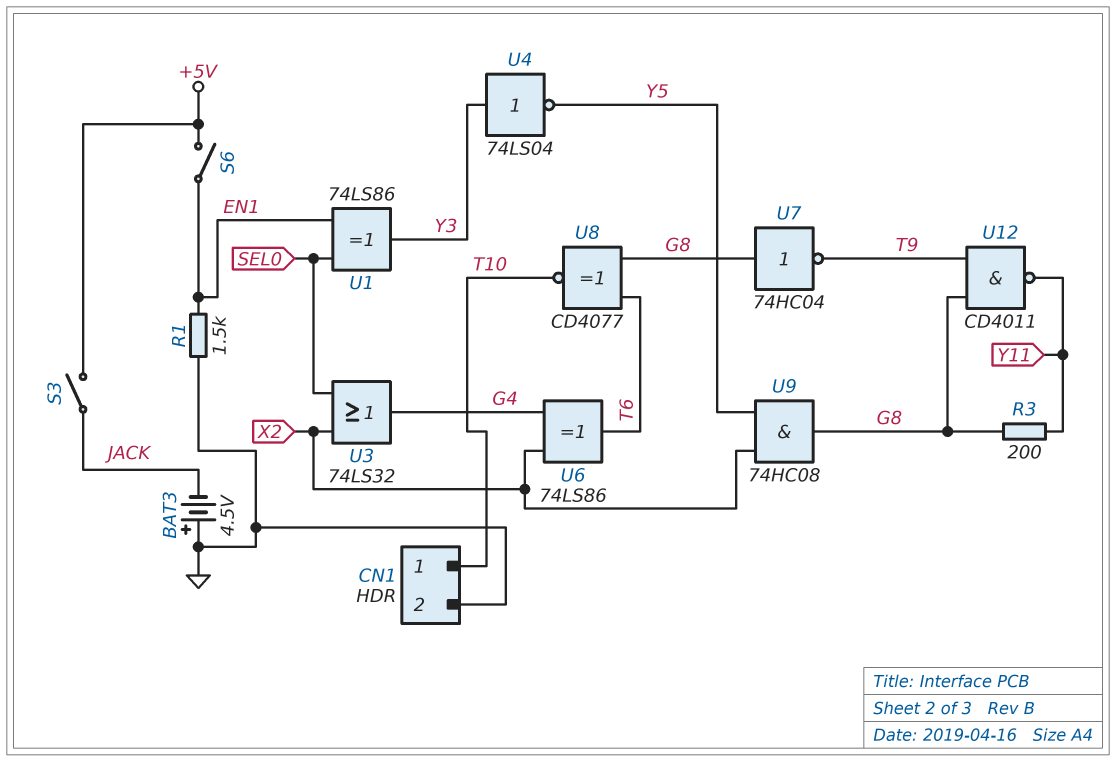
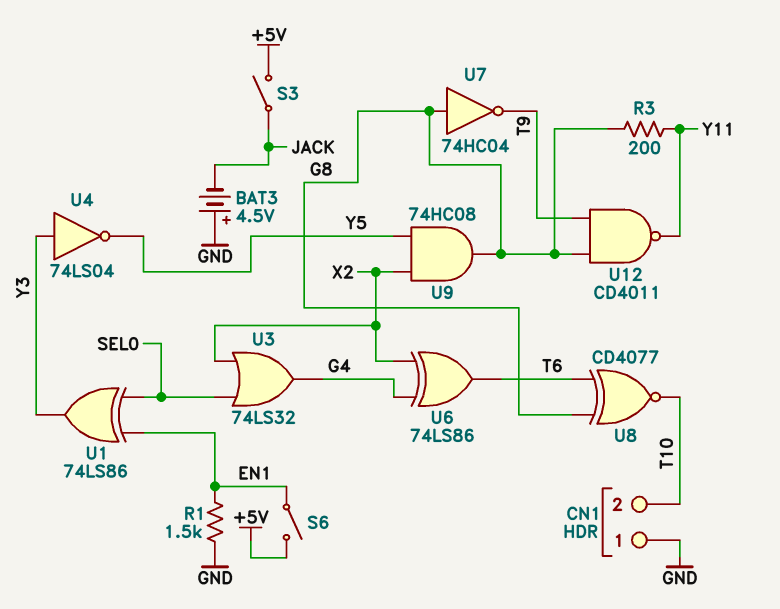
CN1 pin 1: T10 -> GND
CN1 pin 2: GND -> T10

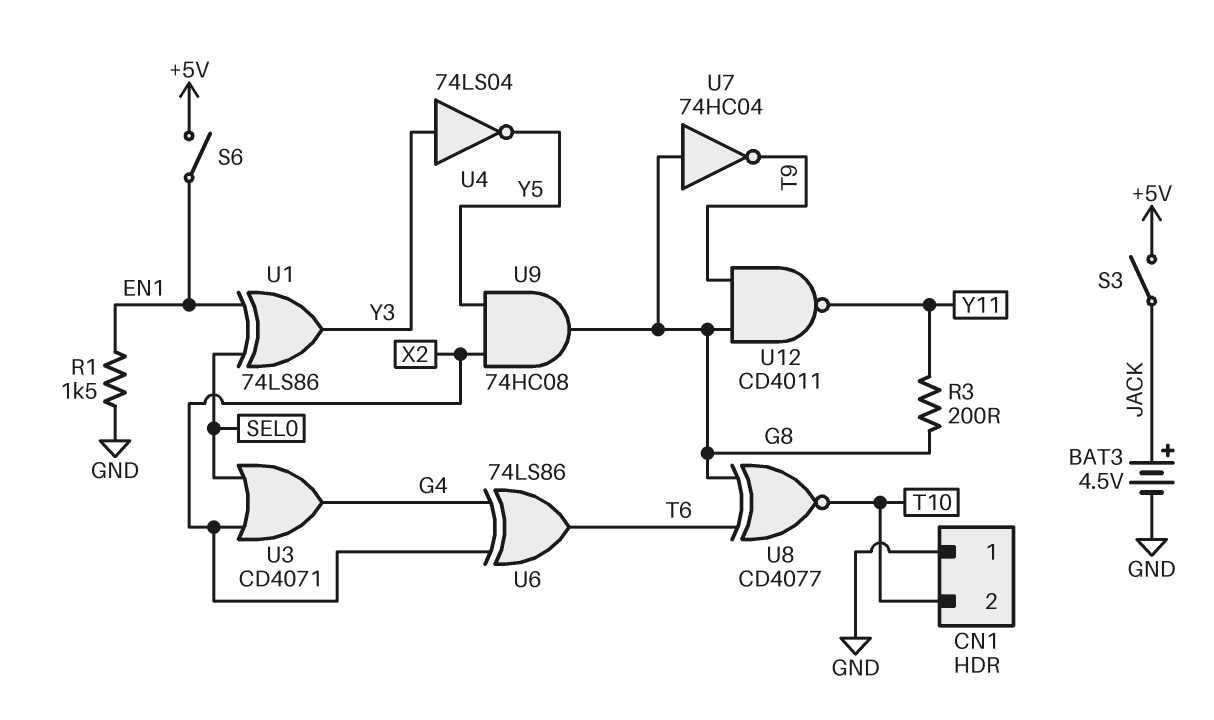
BAT3: 4.5V (plus GND, minus JACK) -> 4.5V (plus JACK, minus GND)
U3: OR 74LS32 (in SEL0, in X2, out G4) -> OR CD4071 (in SEL0, in X2, out G4)

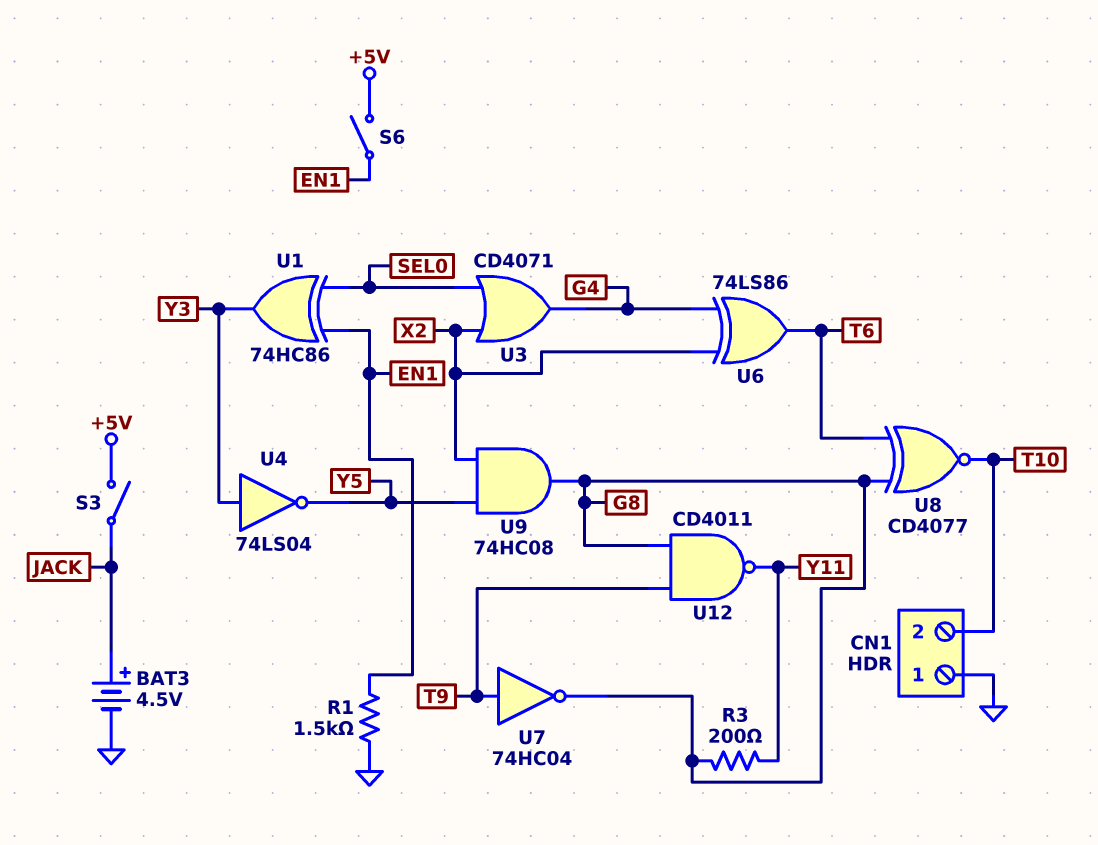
U1: XOR 74LS86 (in EN1, in SEL0, out Y3) -> XOR 74HC86 (in EN1, in SEL0, out Y3)
U7: NOT 74HC04 (in G8, out T9) -> NOT 74HC04 (in T9, out G8)

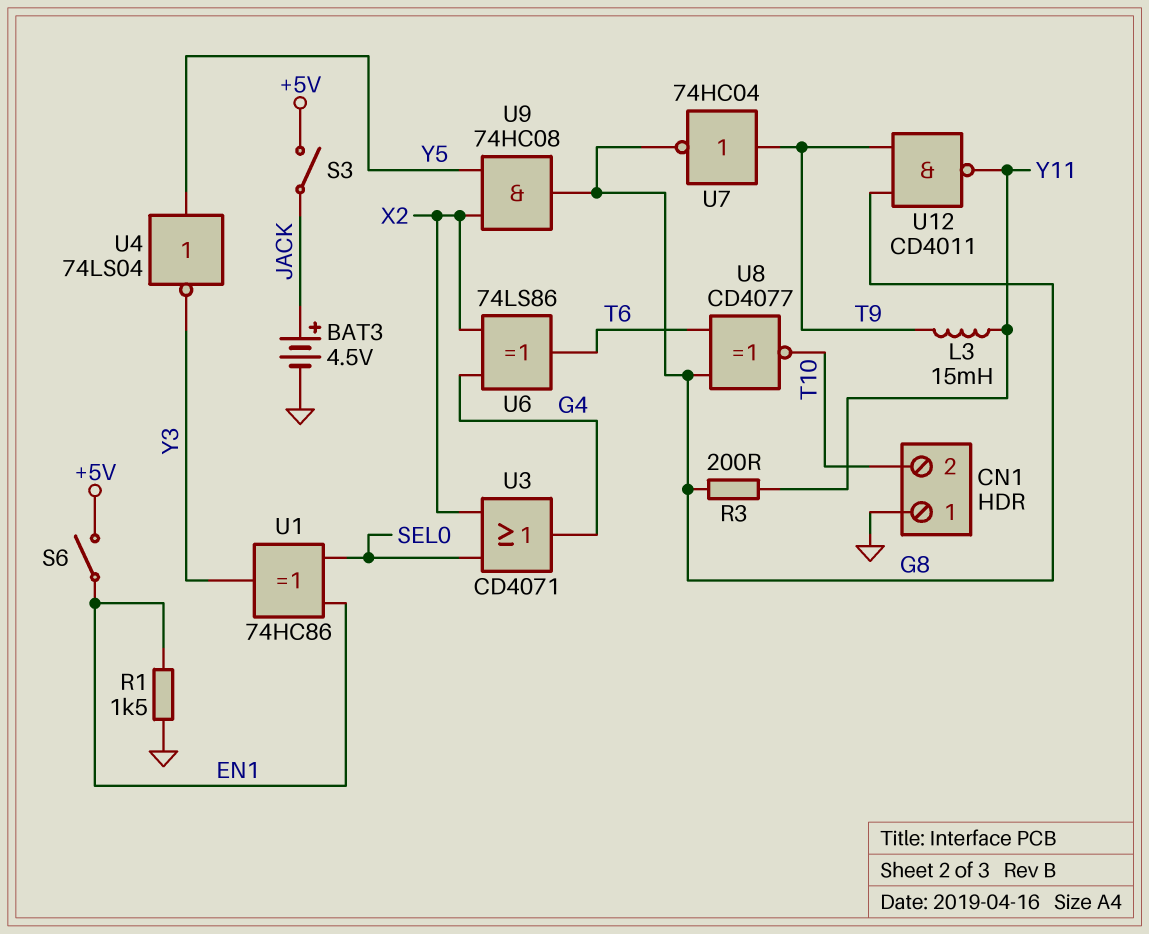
L3: none -> 15mH (T9, Y11)
U4: NOT 74LS04 (in Y3, out Y5) -> NOT 74LS04 (in Y5, out Y3)

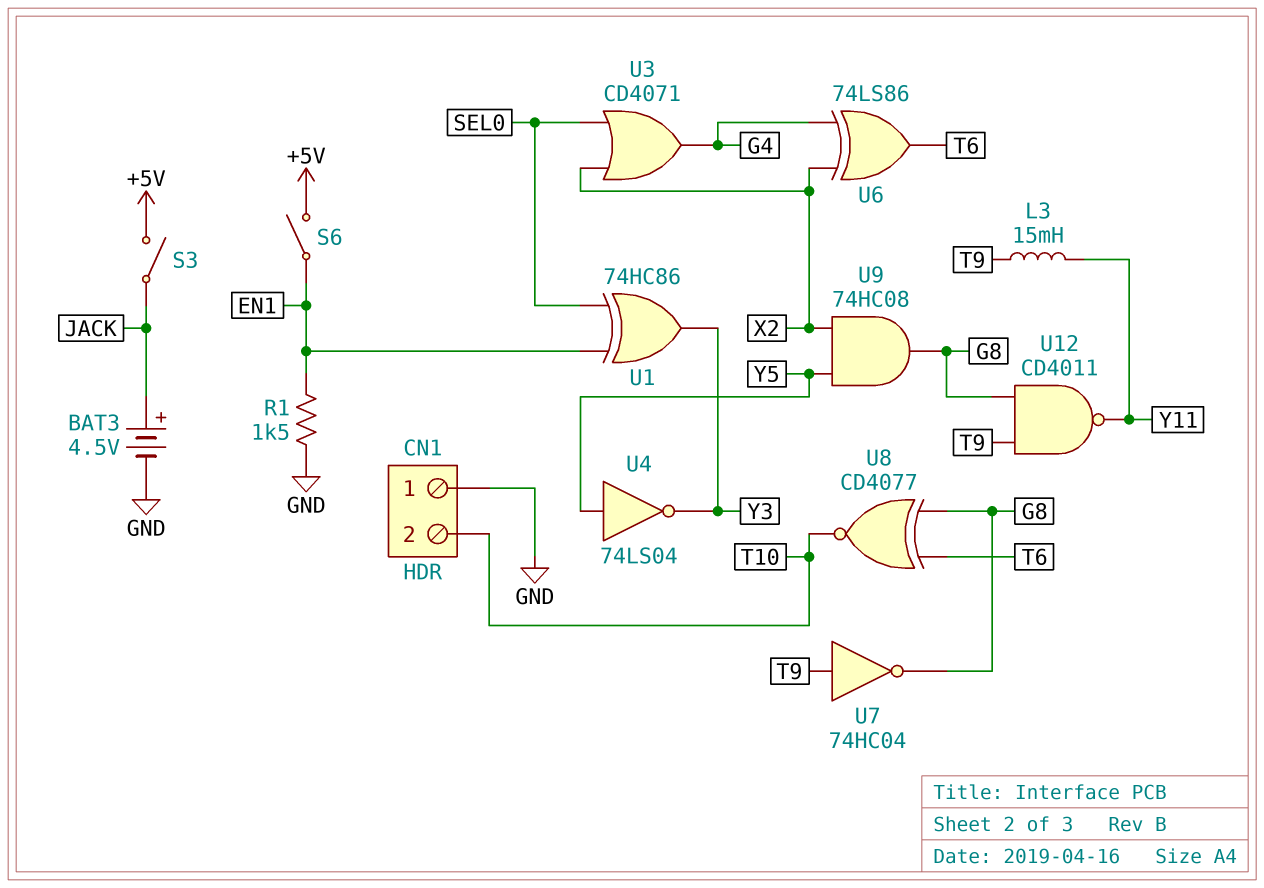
R3: 200 (G8, Y11) -> none

